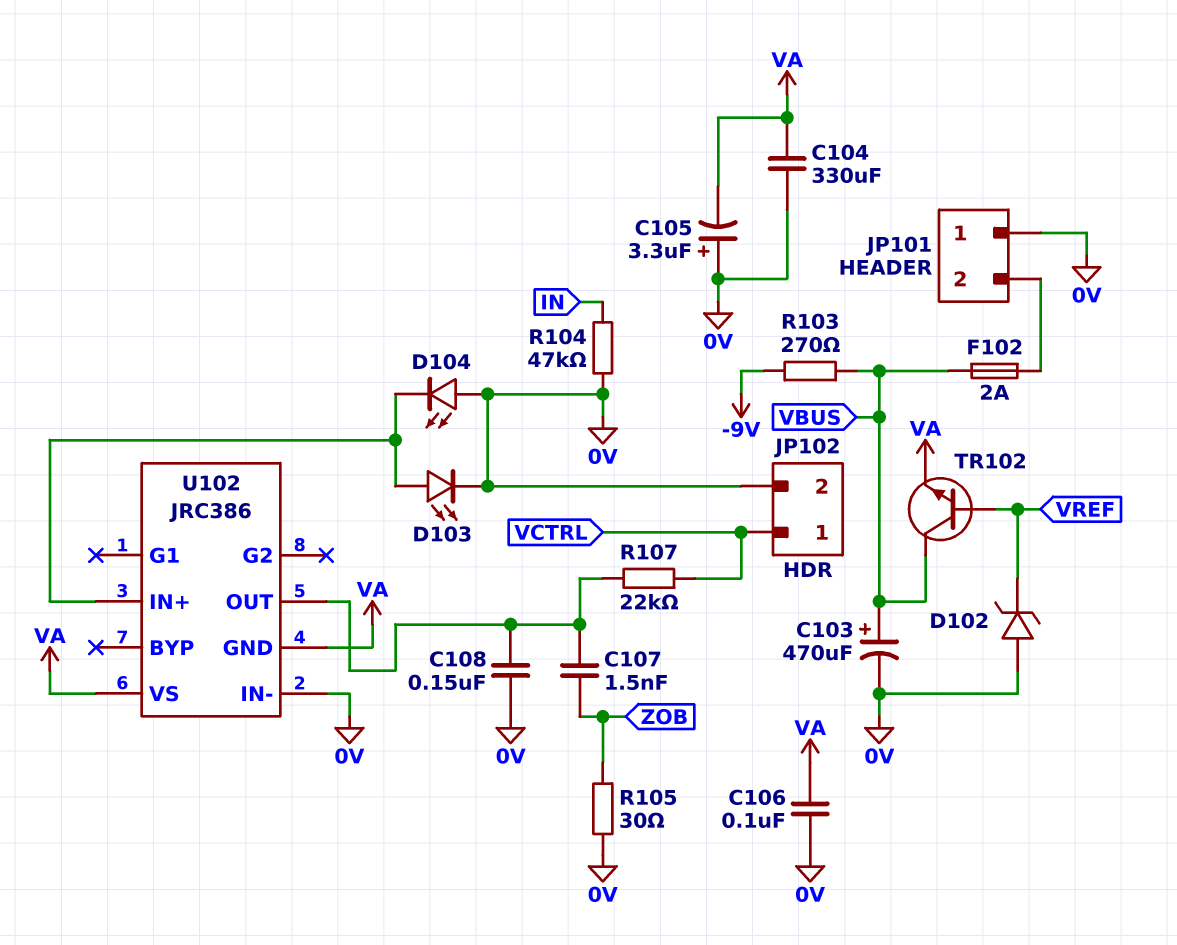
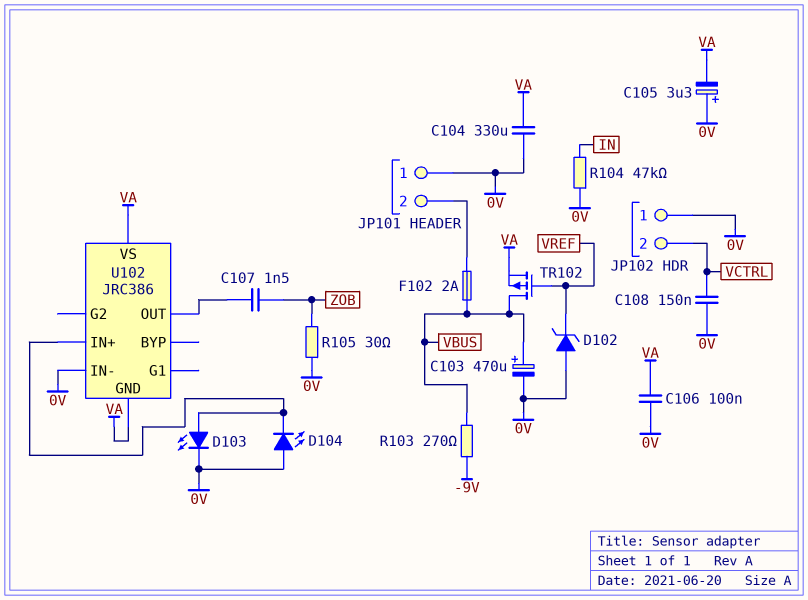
C108: 150nF (0V, U102/OUT) -> 150nF (0V, VCTRL)
JP102 pin 1: VCTRL -> 0V
JP102 pin 2: 0V -> VCTRL
R107: 22k (U102/OUT, VCTRL) -> none
TR102: NPN (B VREF, C VBUS, E VA) -> PMOS (G VREF, D VBUS, S VA)

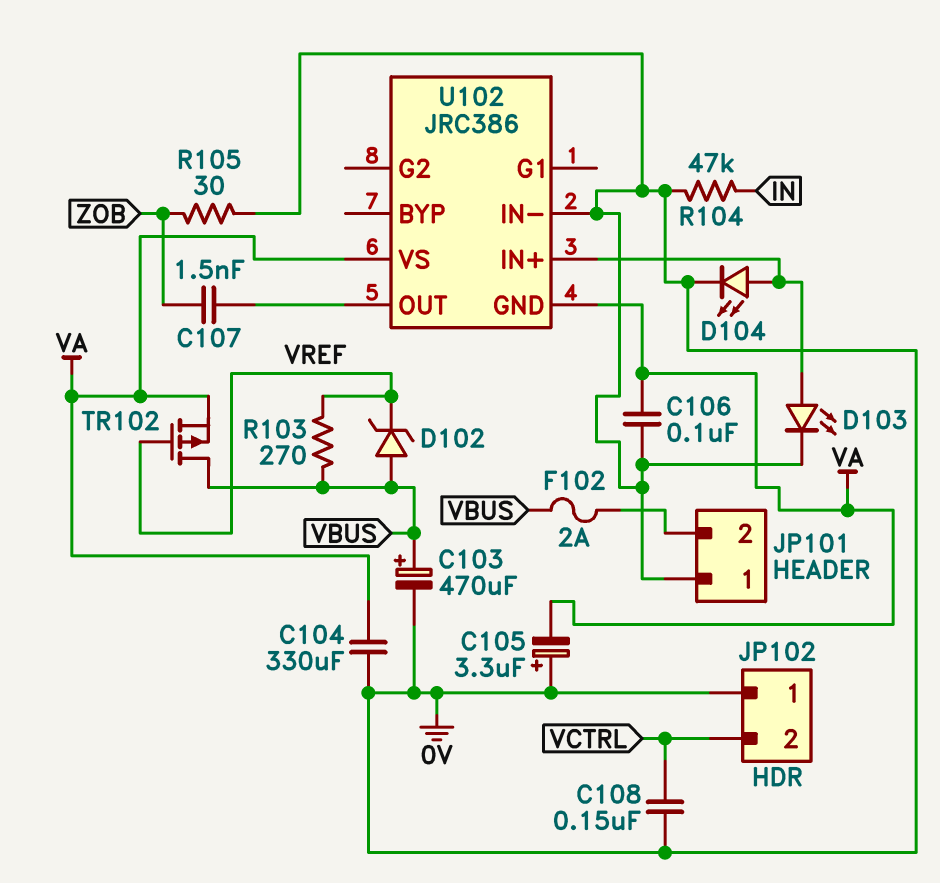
D102: zener (A 0V, K VREF) -> zener (A VBUS, K VREF)
D104: LED (A 0V, K U102/IN+) -> LED (A U102/IN+, K 0V)
R103: 270 (-9V, VBUS) -> 270 (VBUS, VREF)

